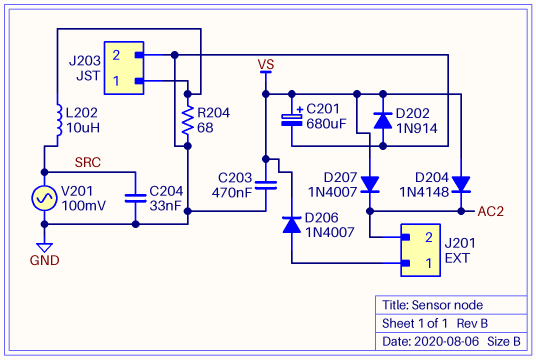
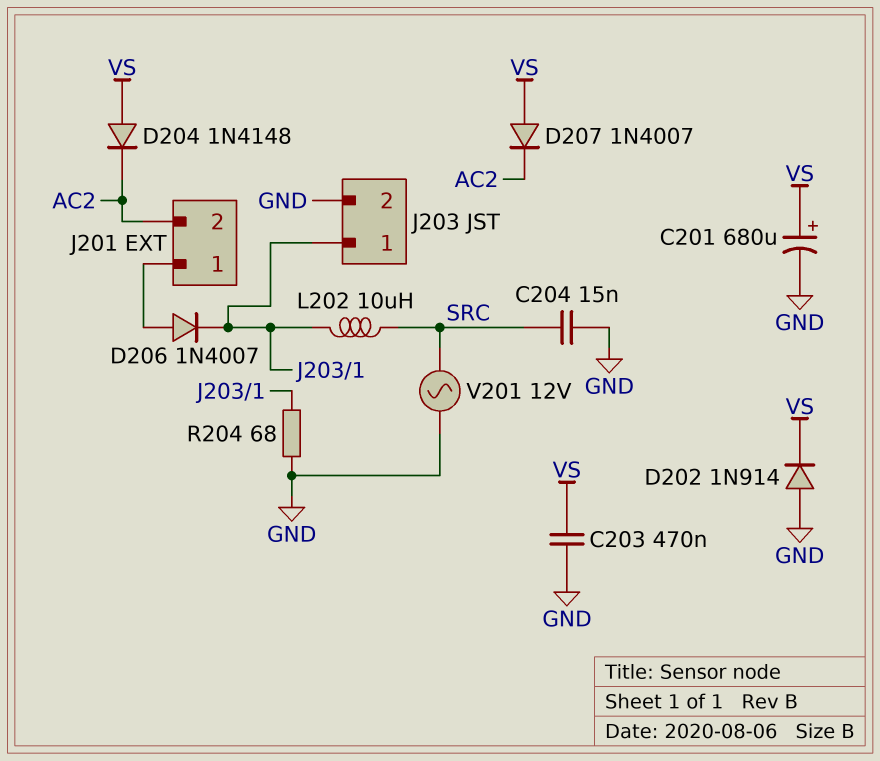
C204: 33nF (GND, SRC) -> 15nF (GND, SRC)
D206: diode 1N4007 (A J201/1, K VS) -> diode 1N4007 (A J201/1, K J203/1)
V201: AC 100mV (GND, SRC) -> AC 12V (GND, SRC)

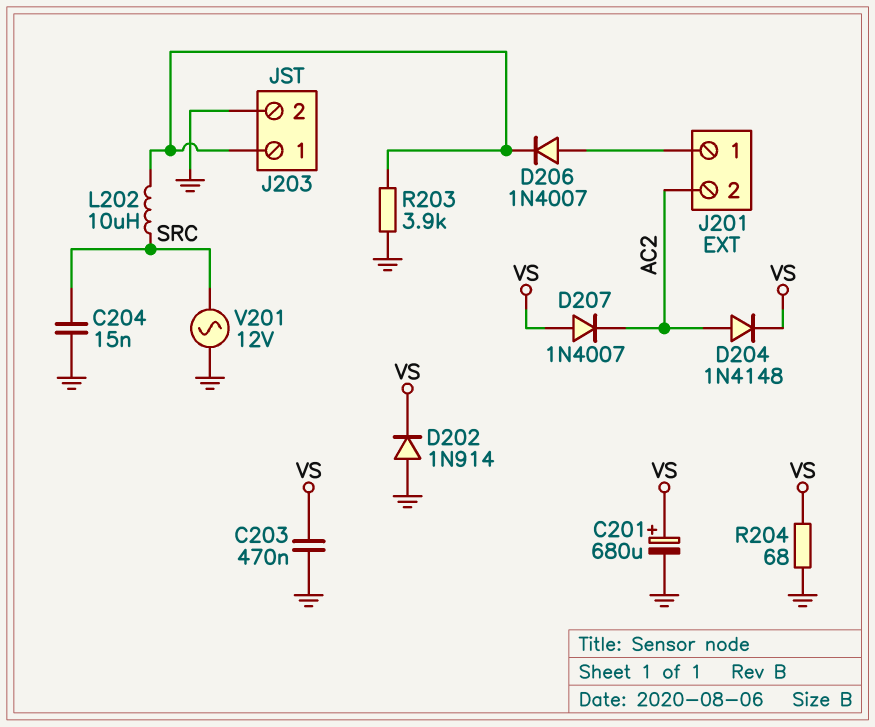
D204: diode 1N4148 (A VS, K AC2) -> diode 1N4148 (A AC2, K VS)
R203: none -> 3.9k (GND, J203/1)
R204: 68 (GND, J203/1) -> 68 (GND, VS)

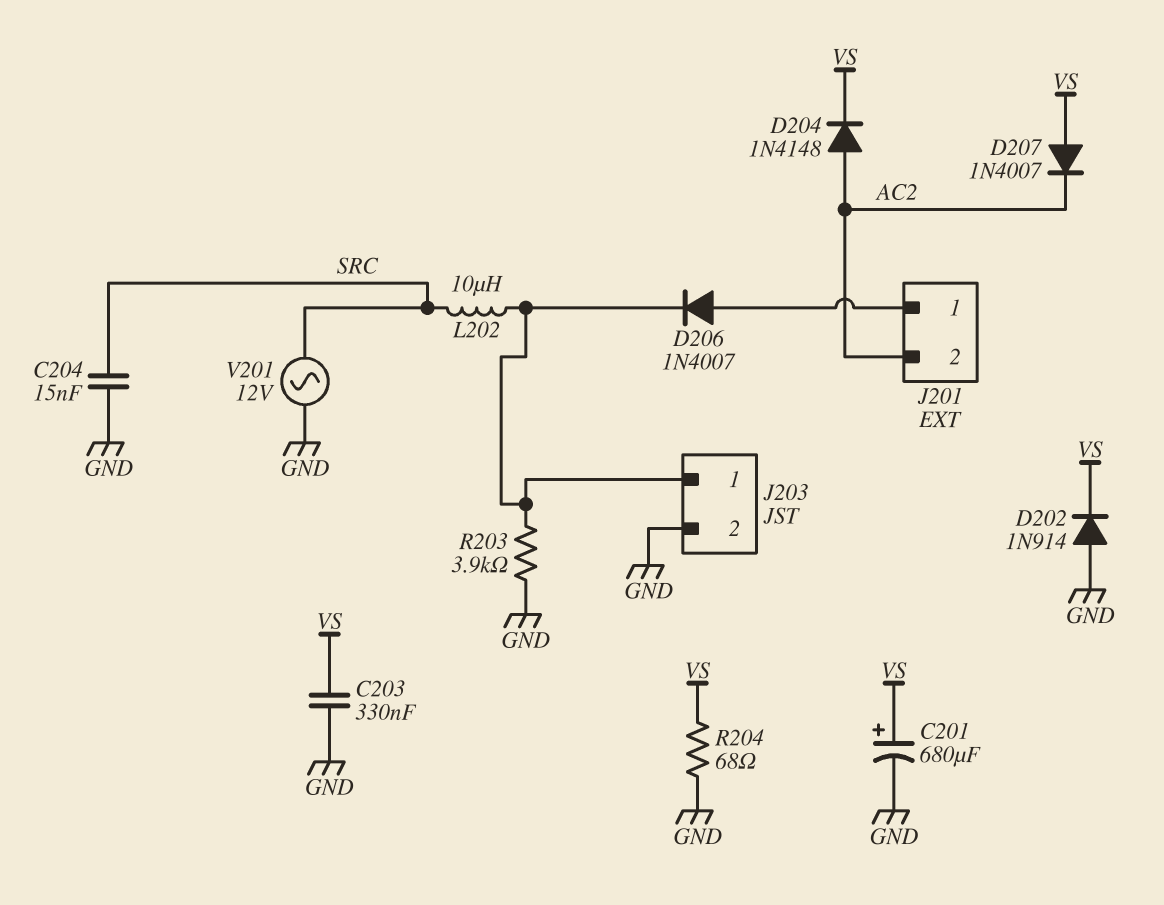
C203: 470nF (GND, VS) -> 330nF (GND, VS)

